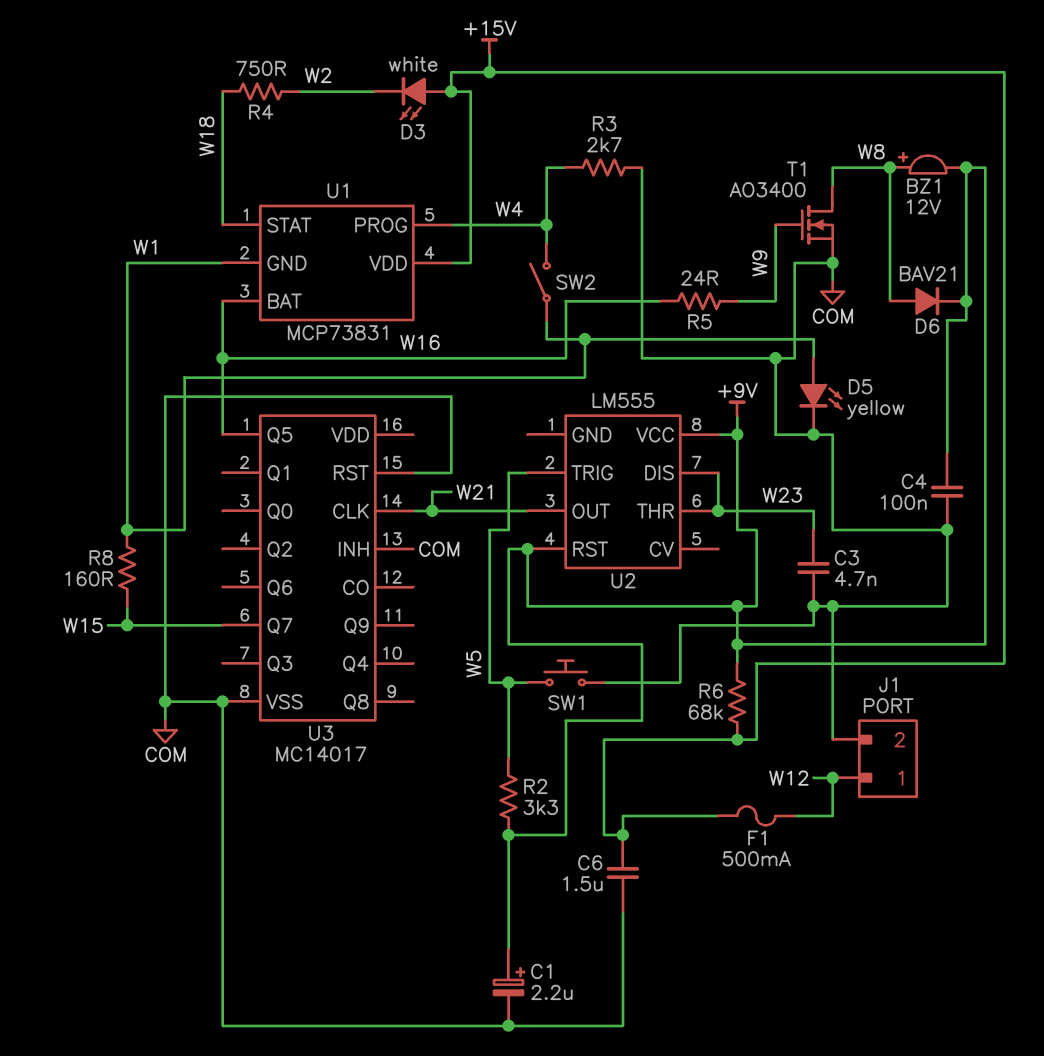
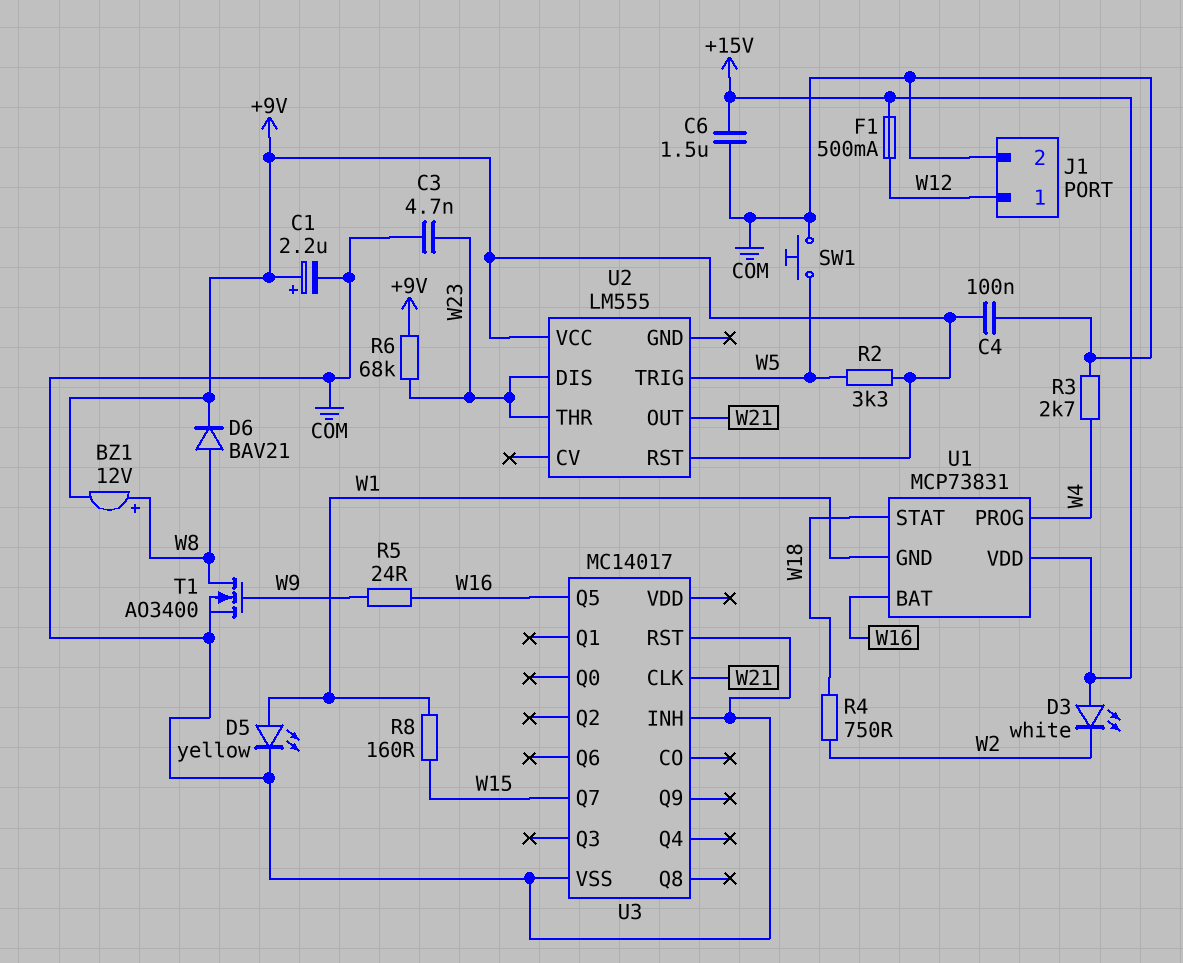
R6: 68k (+9V, +15V) -> 68k (+9V, W23)
SW2: switch (W1, W4) -> none

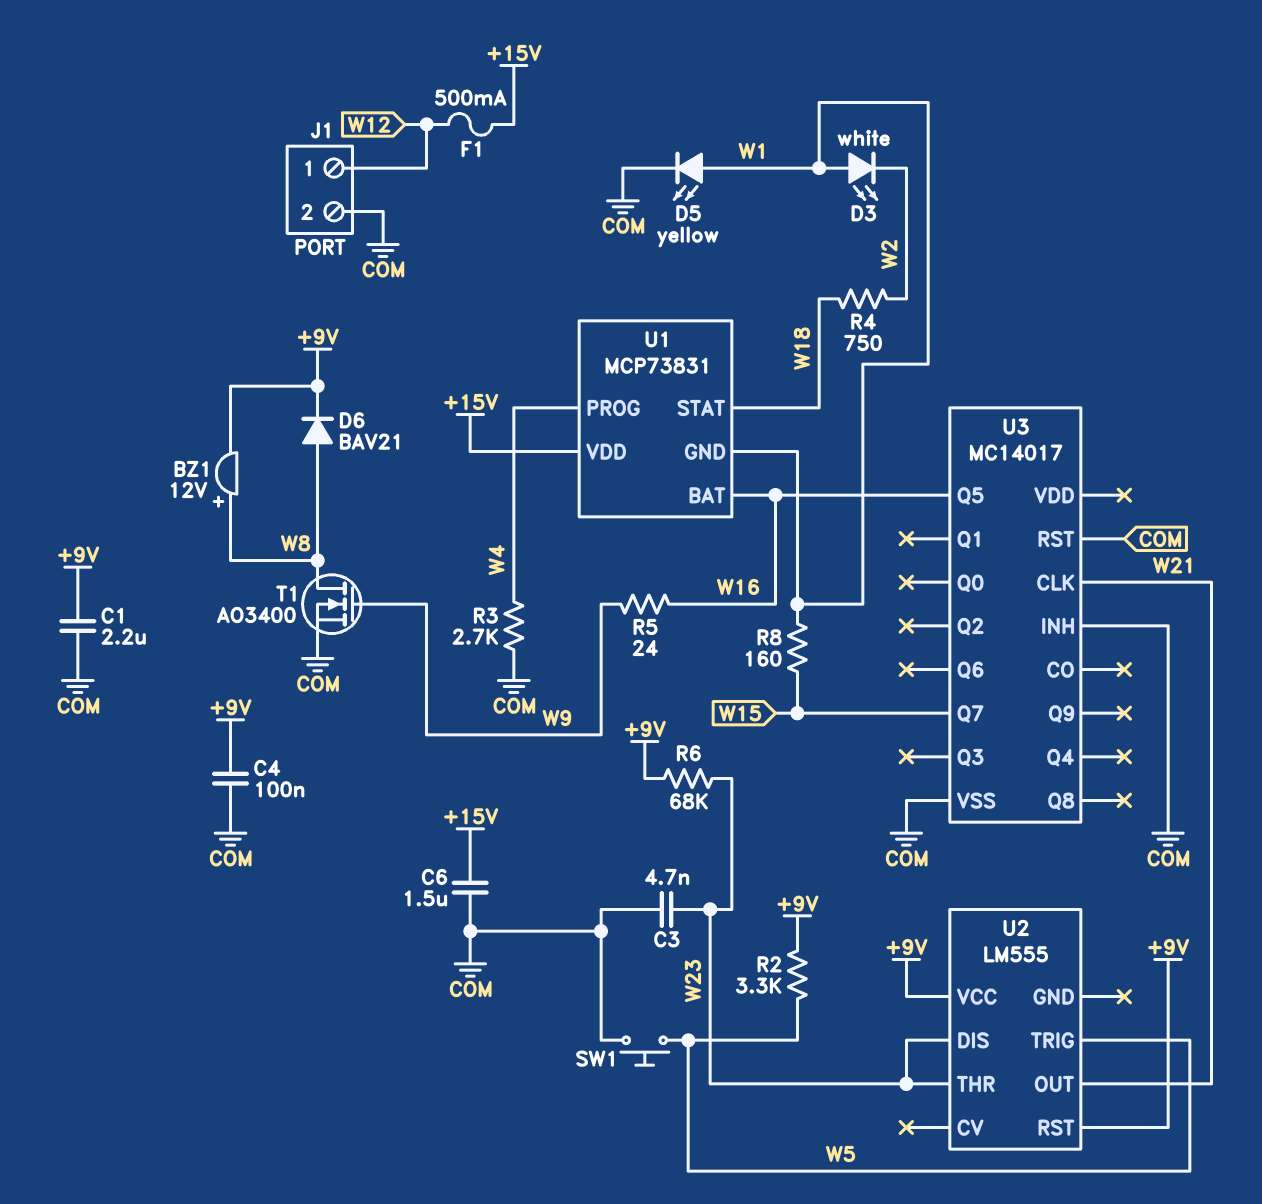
C1: 2.2uF (plus +9V, minus COM) -> 2.2uF (+9V, COM)
D3: LED white (A +15V, K W2) -> LED white (A W1, K W2)

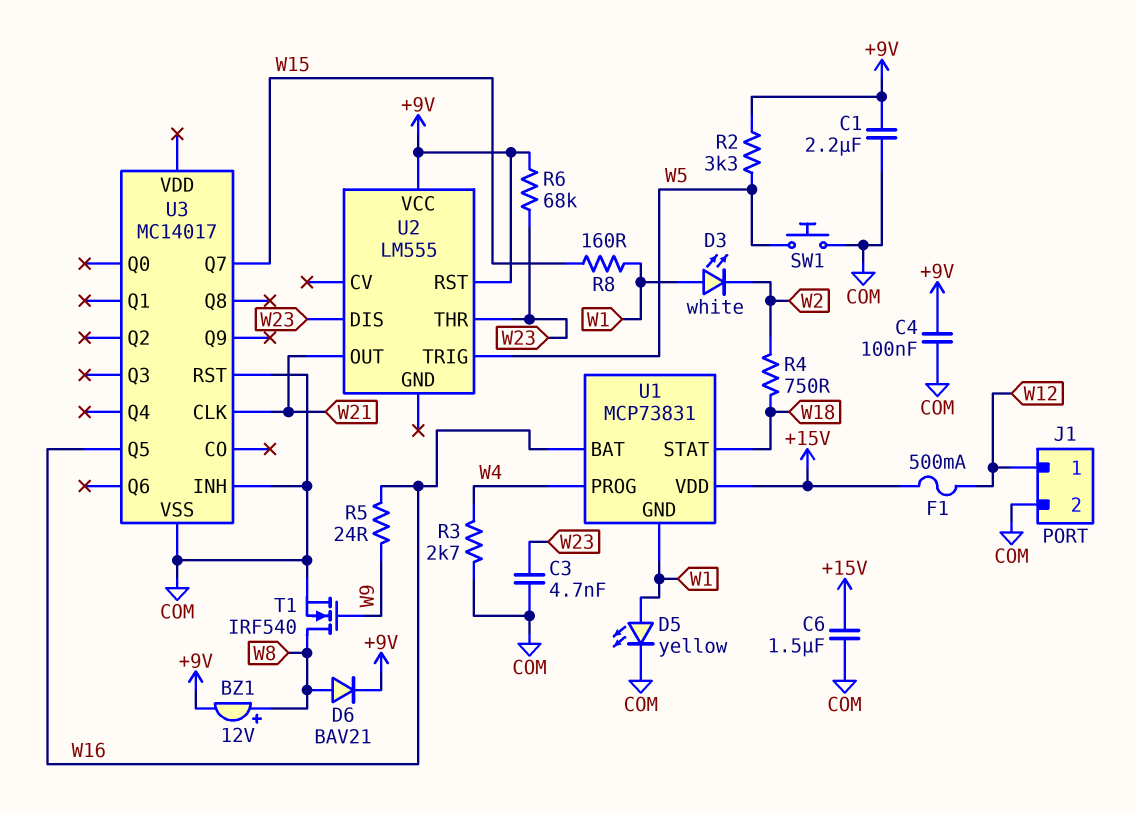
T1: NMOS AO3400 (G W9, D W8, S COM) -> NMOS IRF540 (G W9, D W8, S COM)

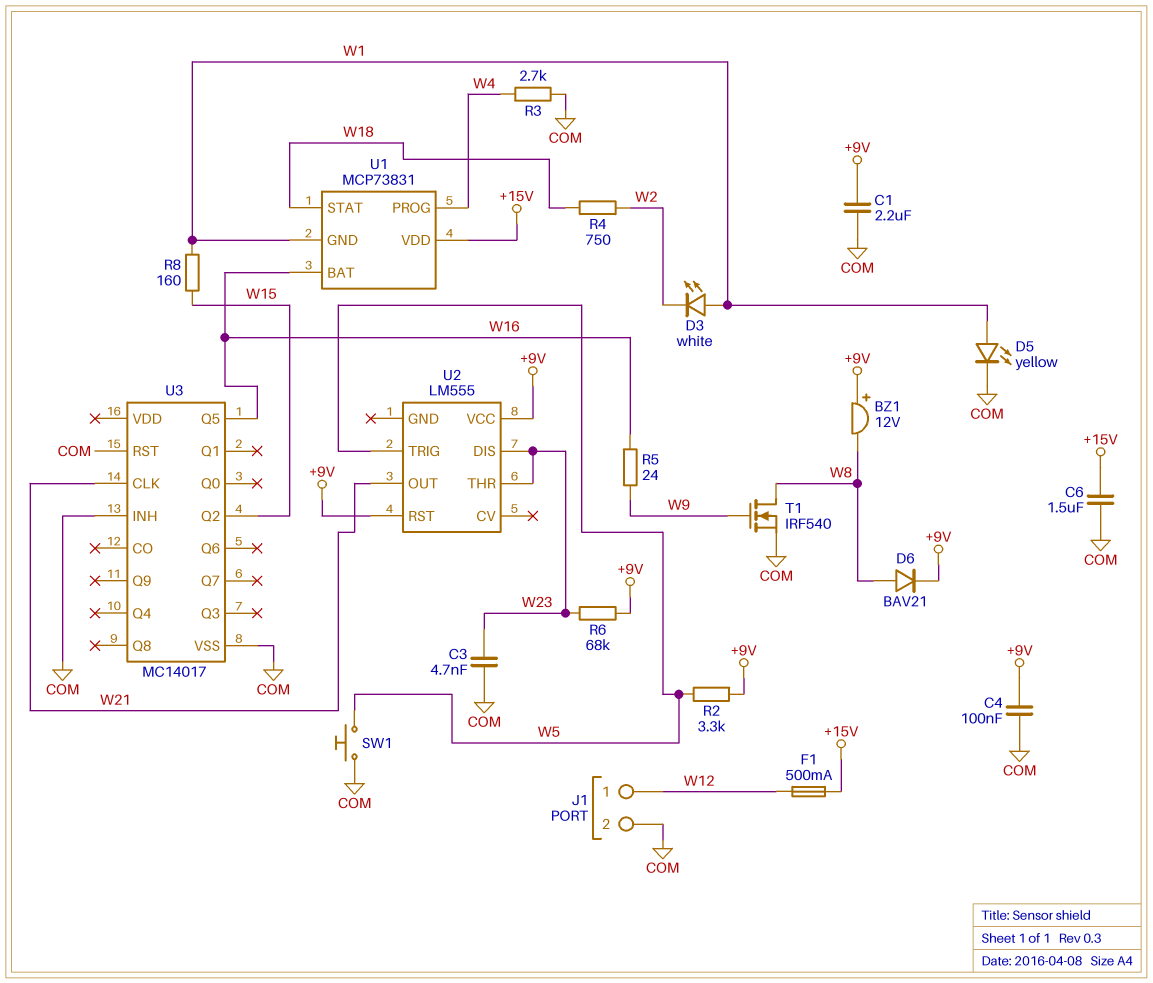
BZ1: buzzer 12V (plus W8, minus +9V) -> buzzer 12V (plus +9V, minus W8)
U3 pin Q2: none -> W15
U3 pin Q7: W15 -> none

